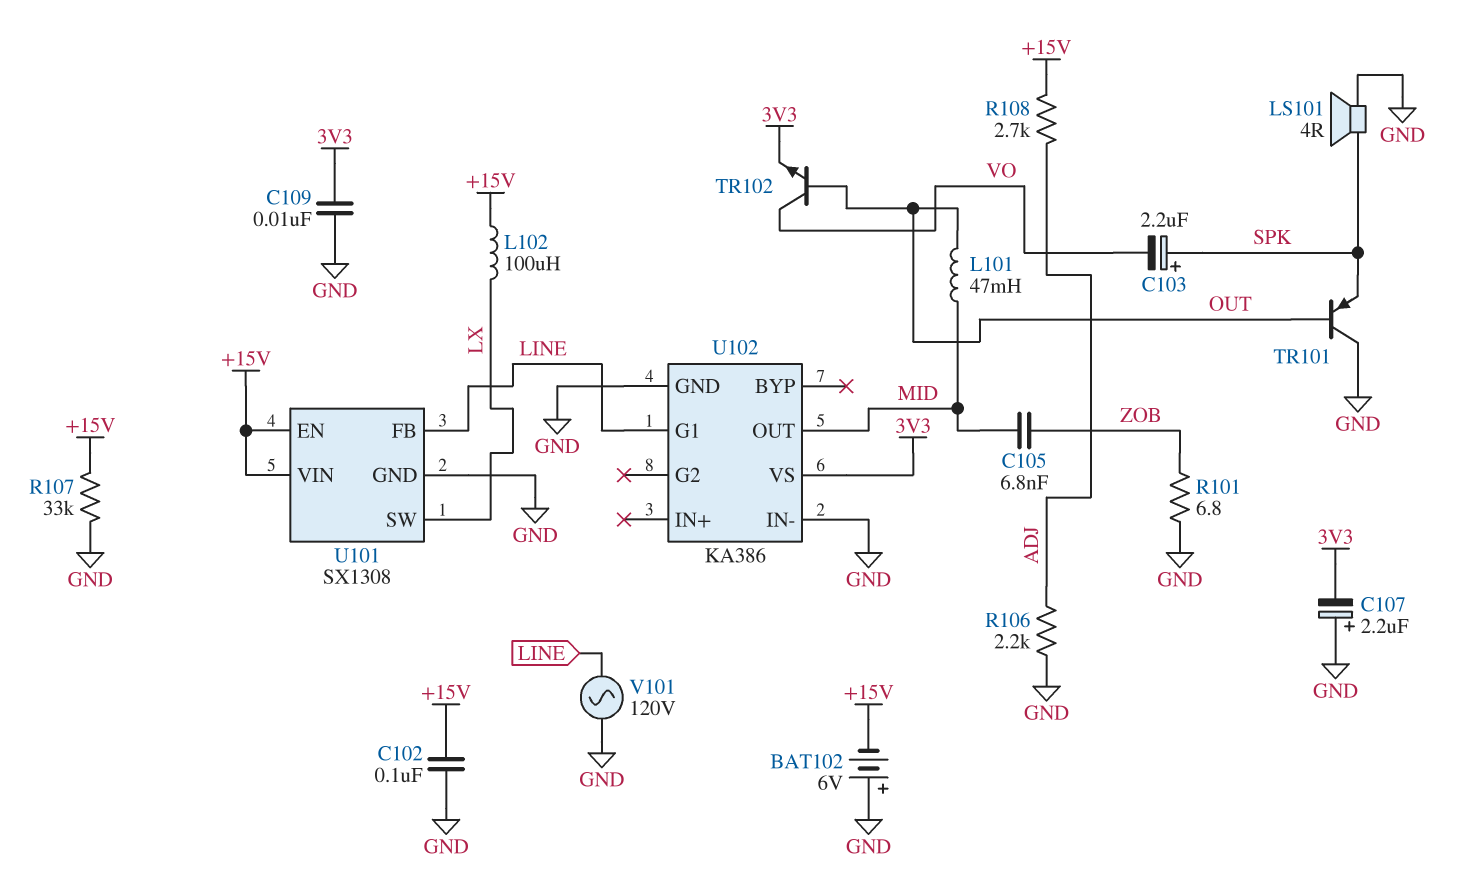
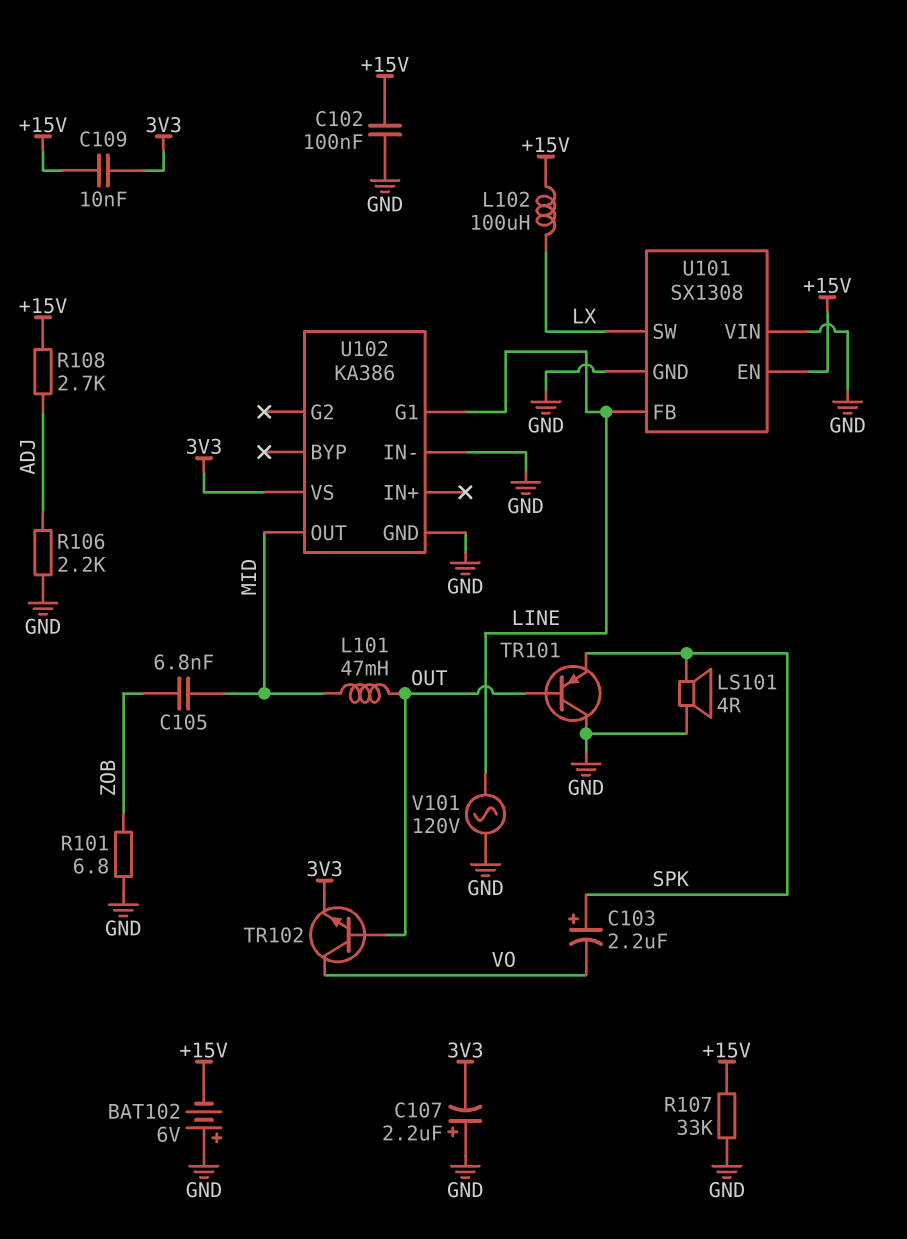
C109: 10nF (3V3, GND) -> 10nF (+15V, 3V3)
U101 pin VIN: +15V -> GND

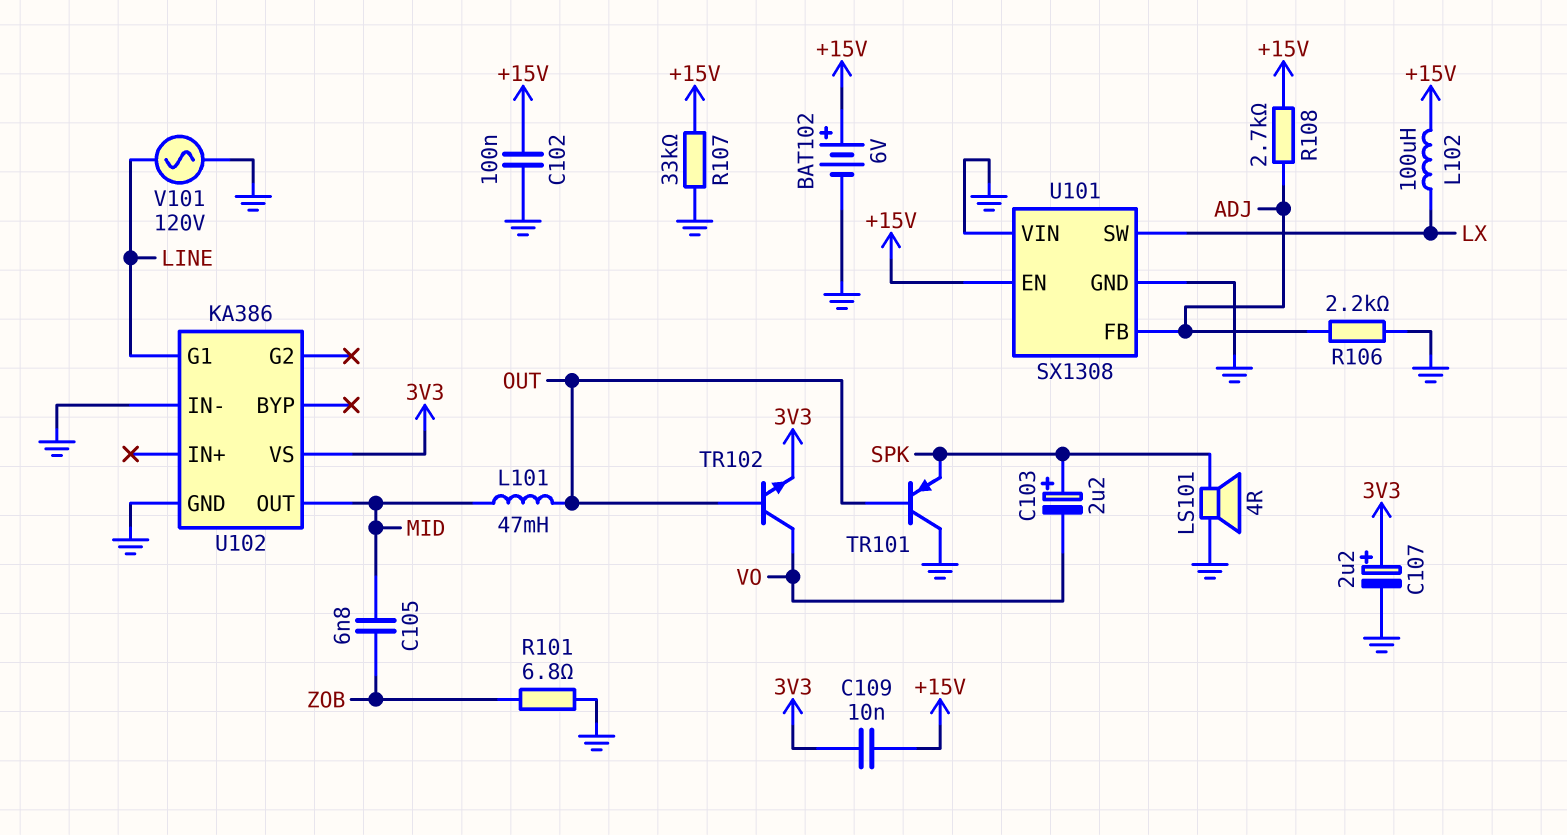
BAT102: 6V (plus GND, minus +15V) -> 6V (plus +15V, minus GND)
C107: 2.2uF (plus GND, minus 3V3) -> 2.2uF (plus 3V3, minus GND)
U101 pin FB: LINE -> ADJ

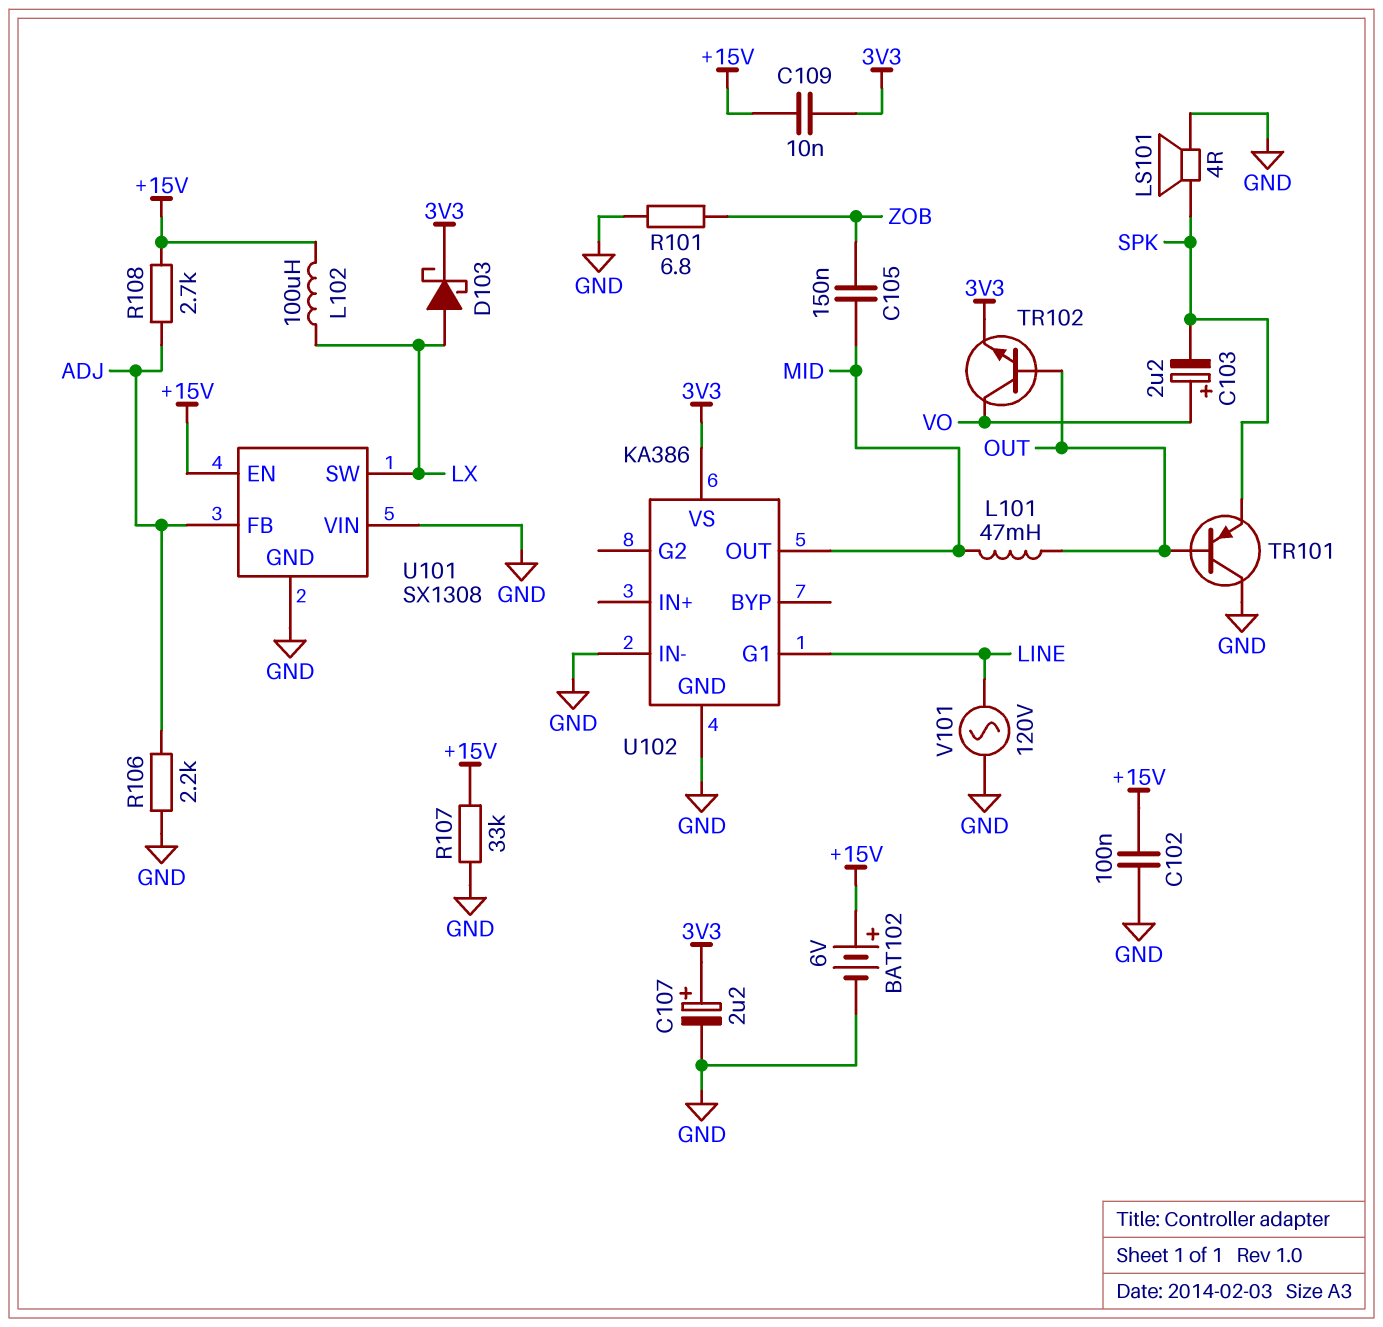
C103: 2.2uF (plus SPK, minus VO) -> 2.2uF (plus VO, minus SPK)
C105: 6.8nF (MID, ZOB) -> 150nF (MID, ZOB)
D103: none -> schottky (A LX, K 3V3)

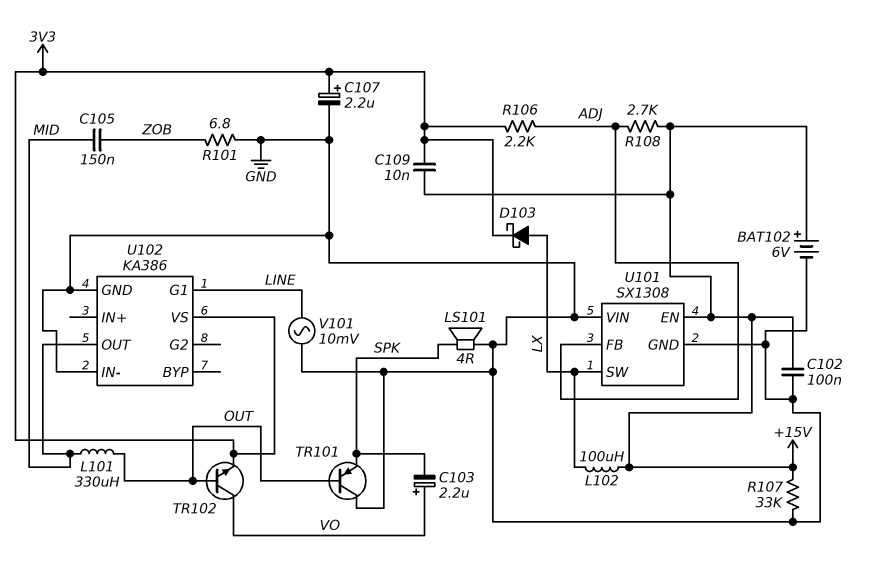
L101: 47mH (MID, OUT) -> 330uH (MID, OUT)
R106: 2.2k (ADJ, GND) -> 2.2k (3V3, ADJ)
V101: AC 120V (GND, LINE) -> AC 10mV (GND, LINE)

